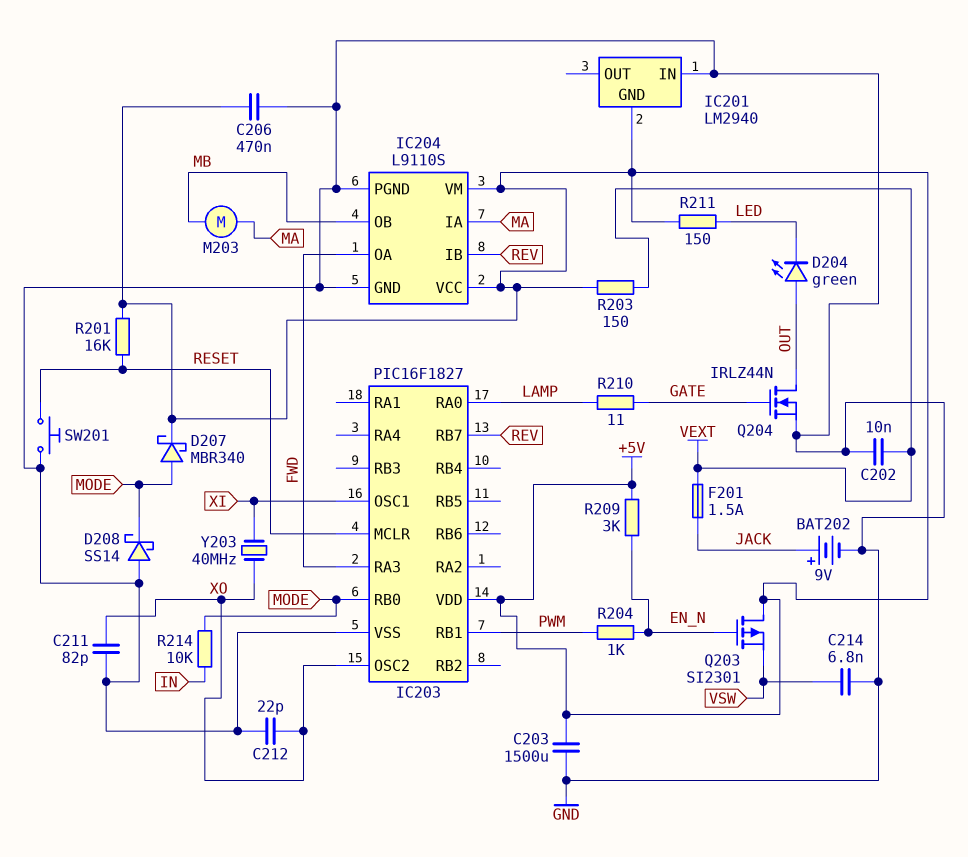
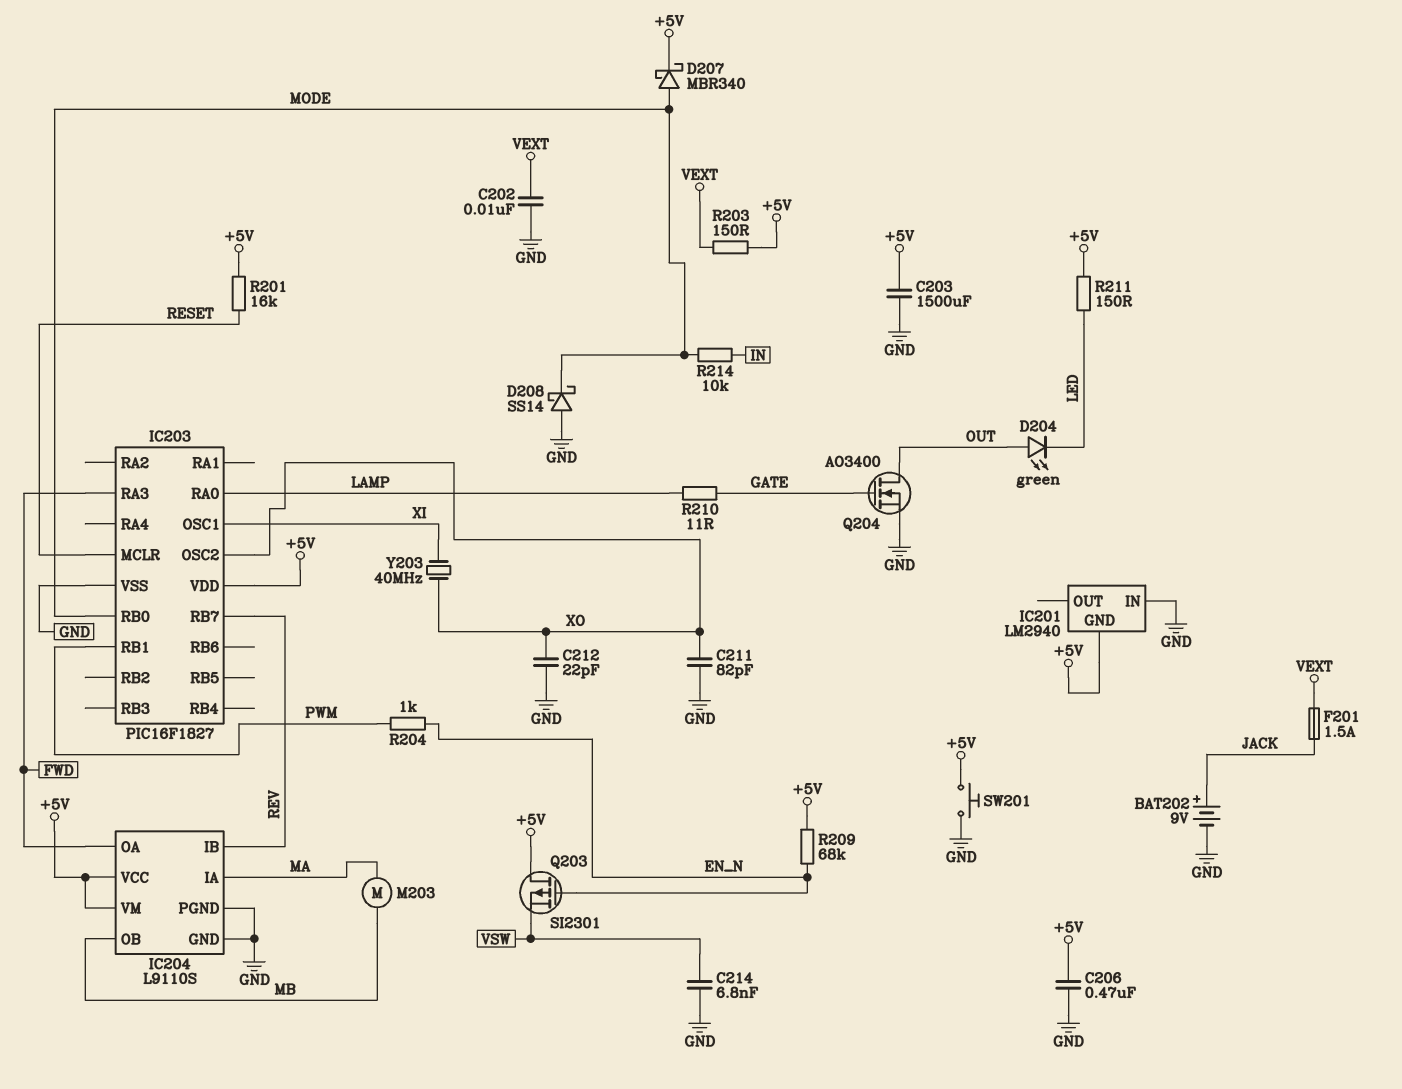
Q204: NMOS IRLZ44N (G GATE, D OUT, S GND) -> NMOS AO3400 (G GATE, D OUT, S GND)
R209: 3k (+5V, EN_N) -> 68k (+5V, EN_N)
SW201: button (GND, RESET) -> button (+5V, GND)

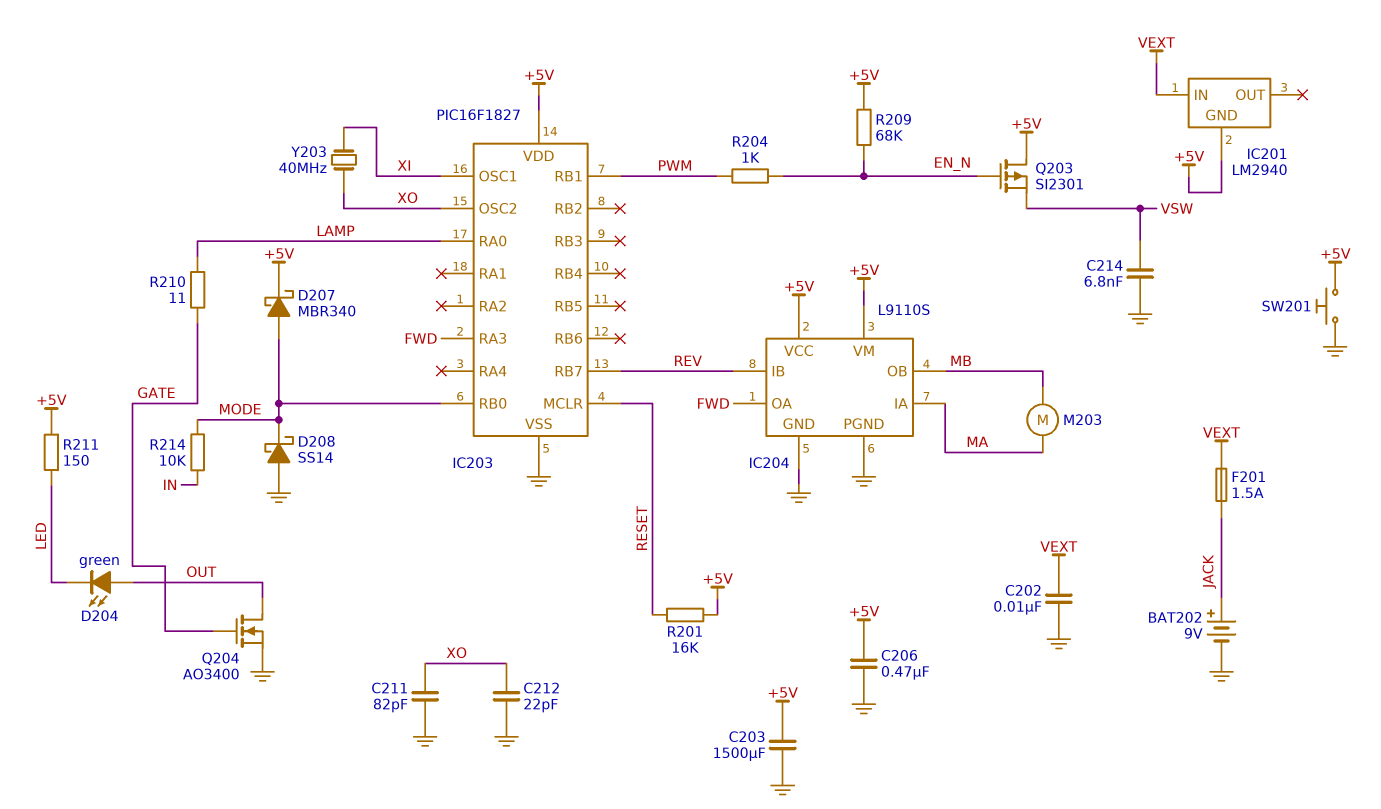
IC201 pin IN: GND -> VEXT
R203: 150 (+5V, VEXT) -> none

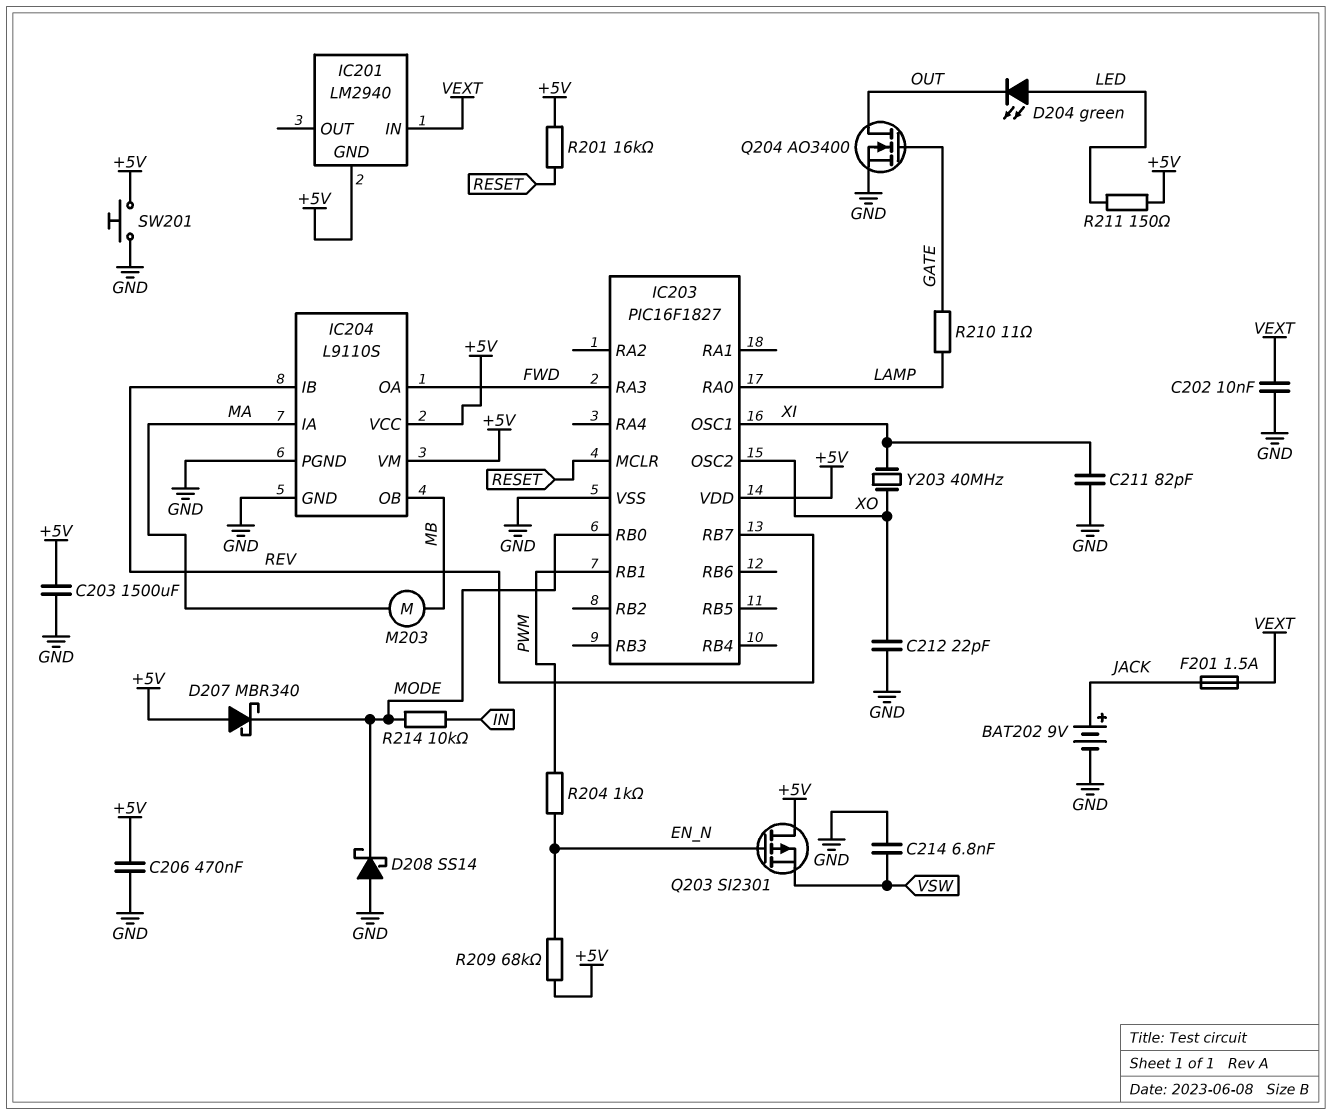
C211: 82pF (GND, XO) -> 82pF (GND, XI)
D204: LED green (A OUT, K LED) -> LED green (A LED, K OUT)
D207: schottky MBR340 (A MODE, K +5V) -> schottky MBR340 (A +5V, K MODE)

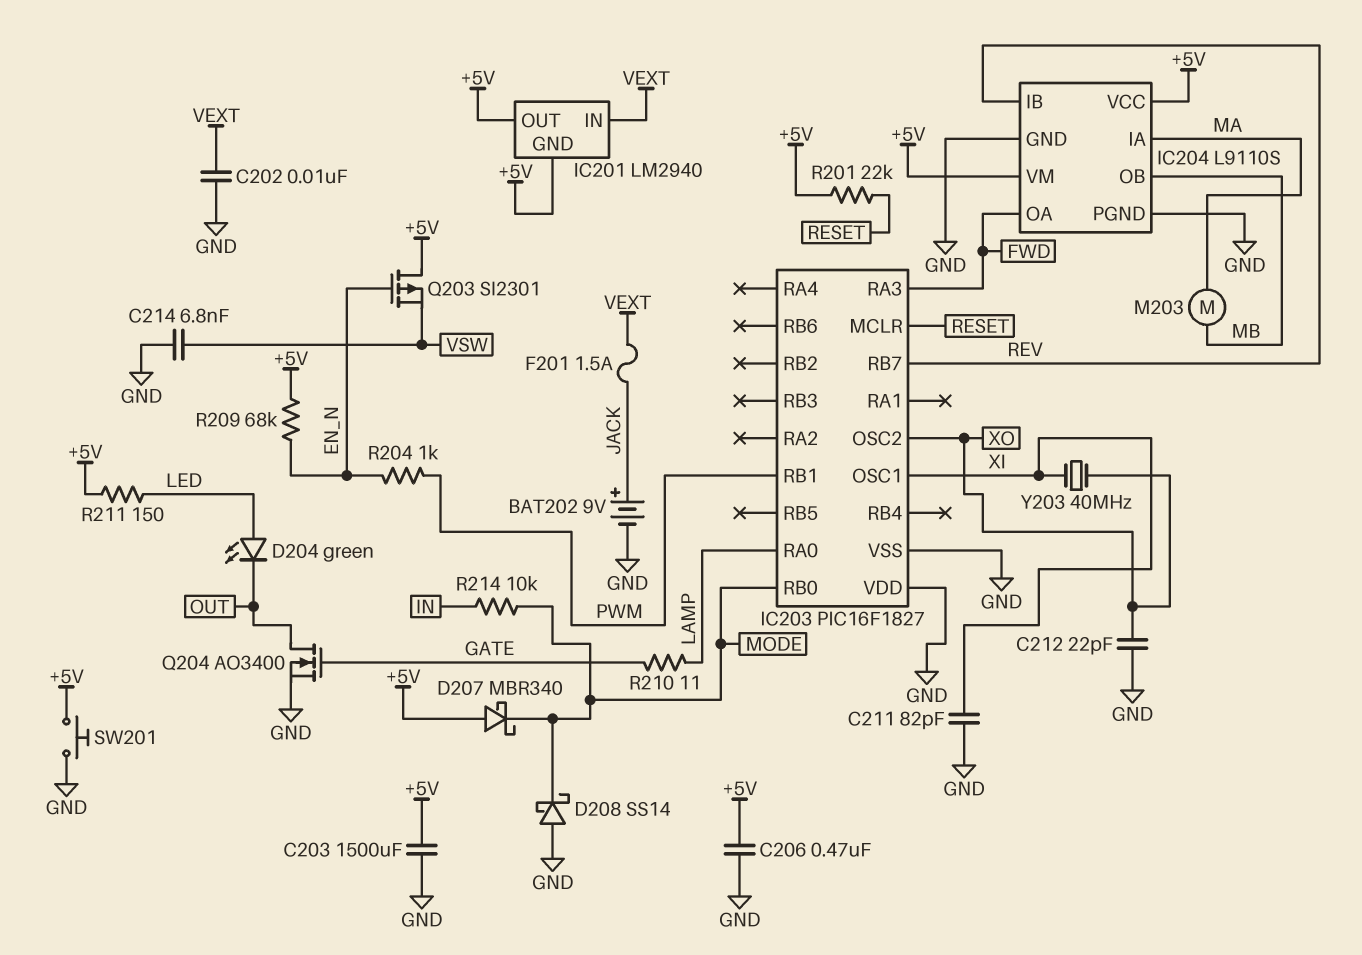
IC201 pin OUT: none -> +5V
IC203 pin VDD: +5V -> GND
R201: 16k (+5V, RESET) -> 22k (+5V, RESET)

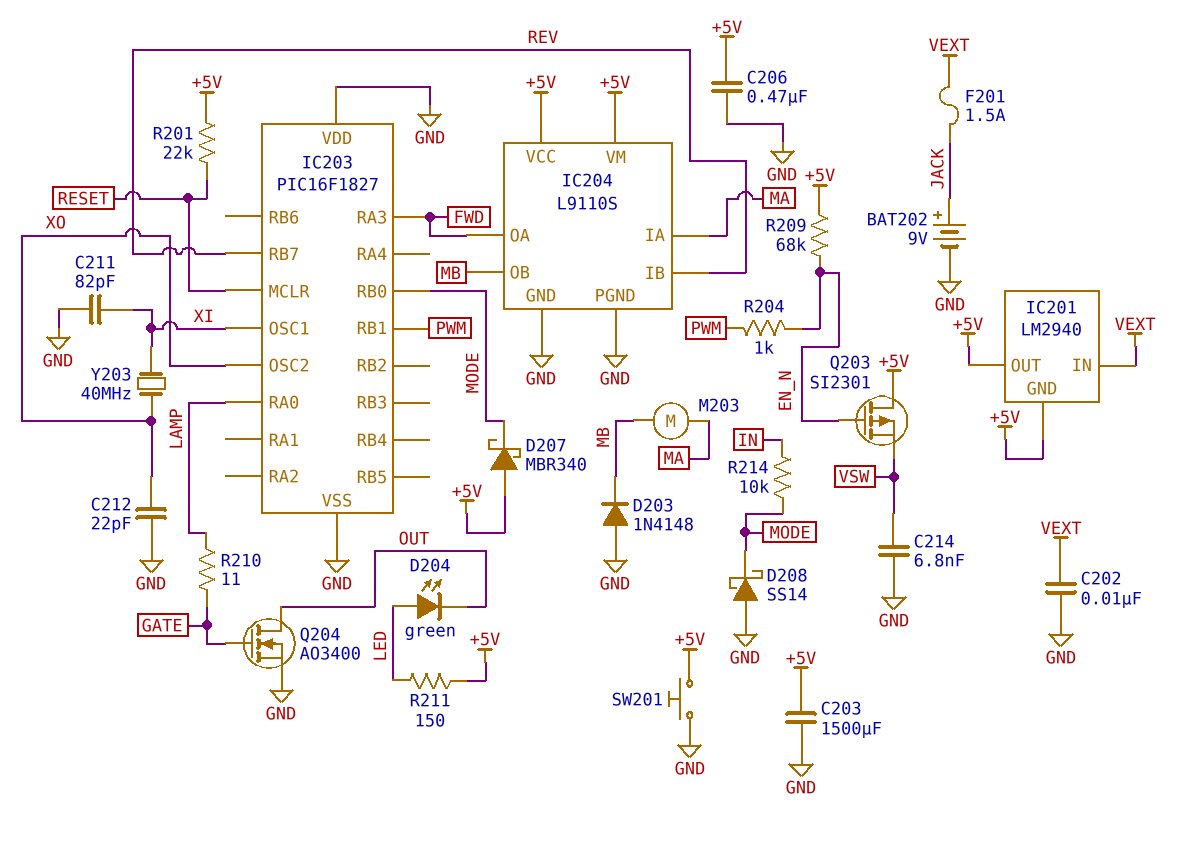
D203: none -> diode 1N4148 (A GND, K MB)

